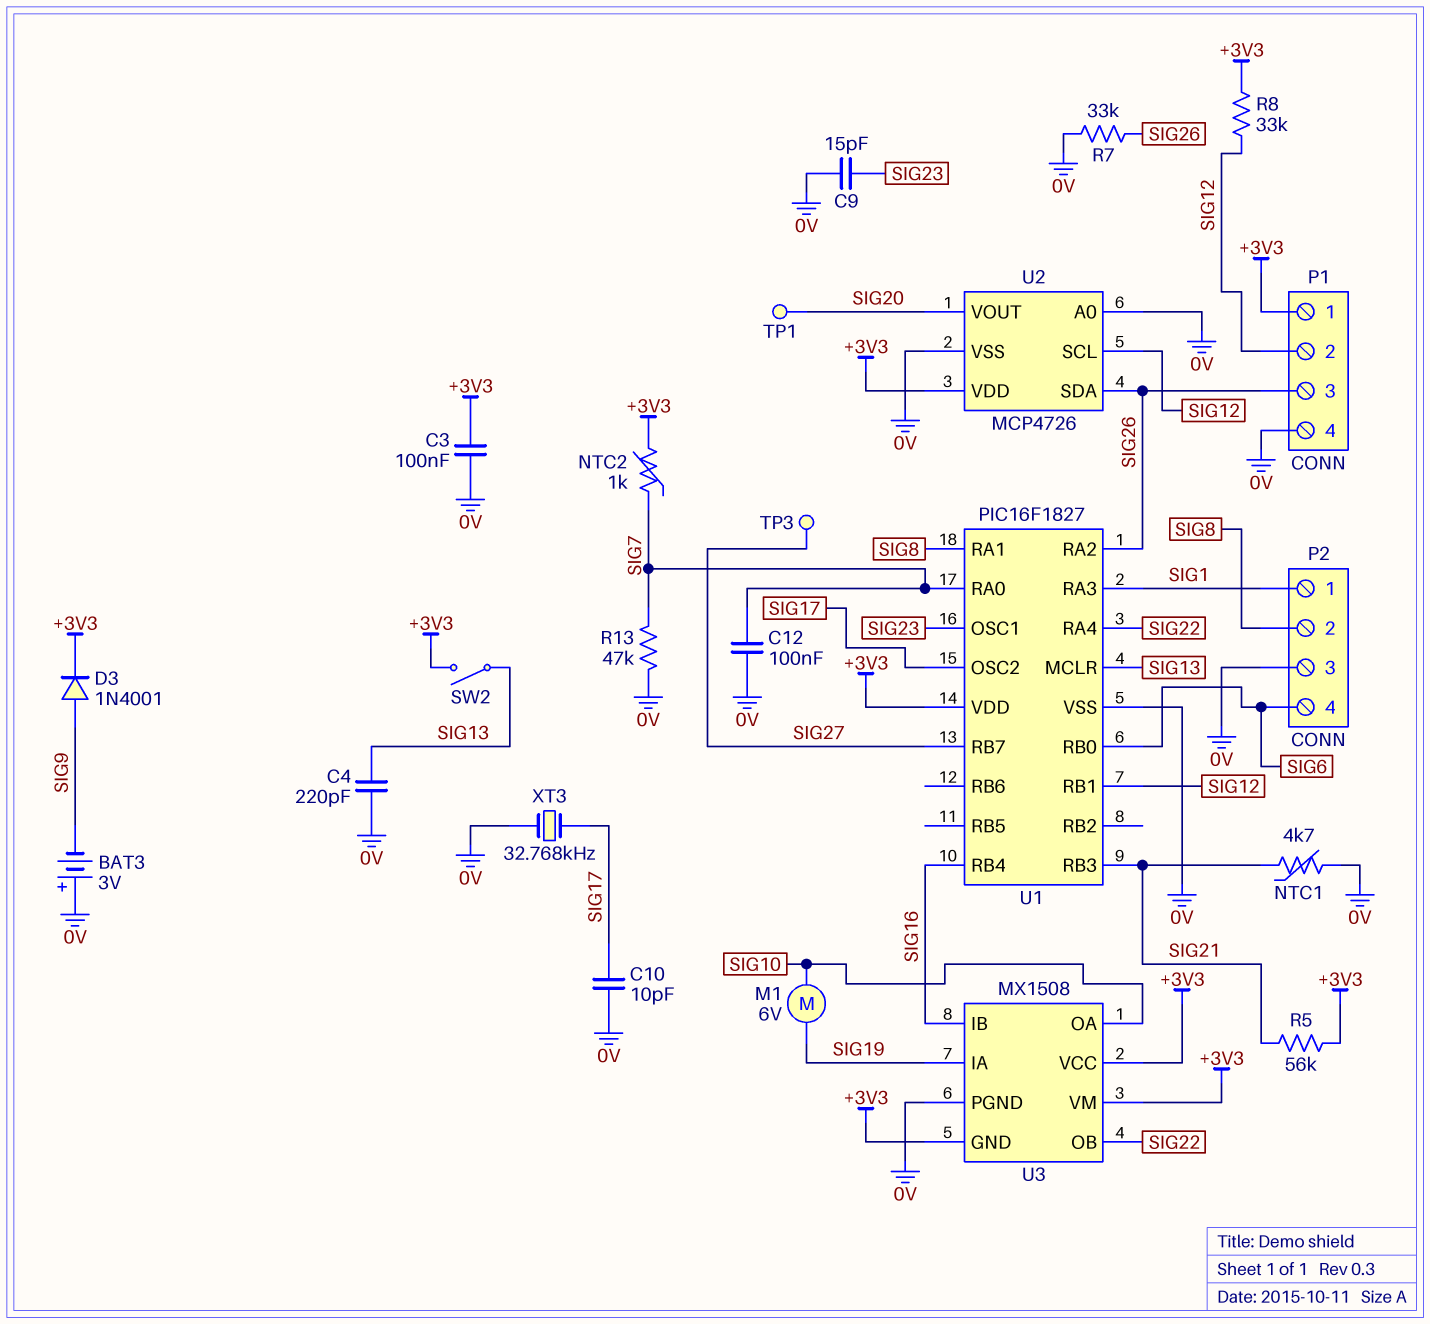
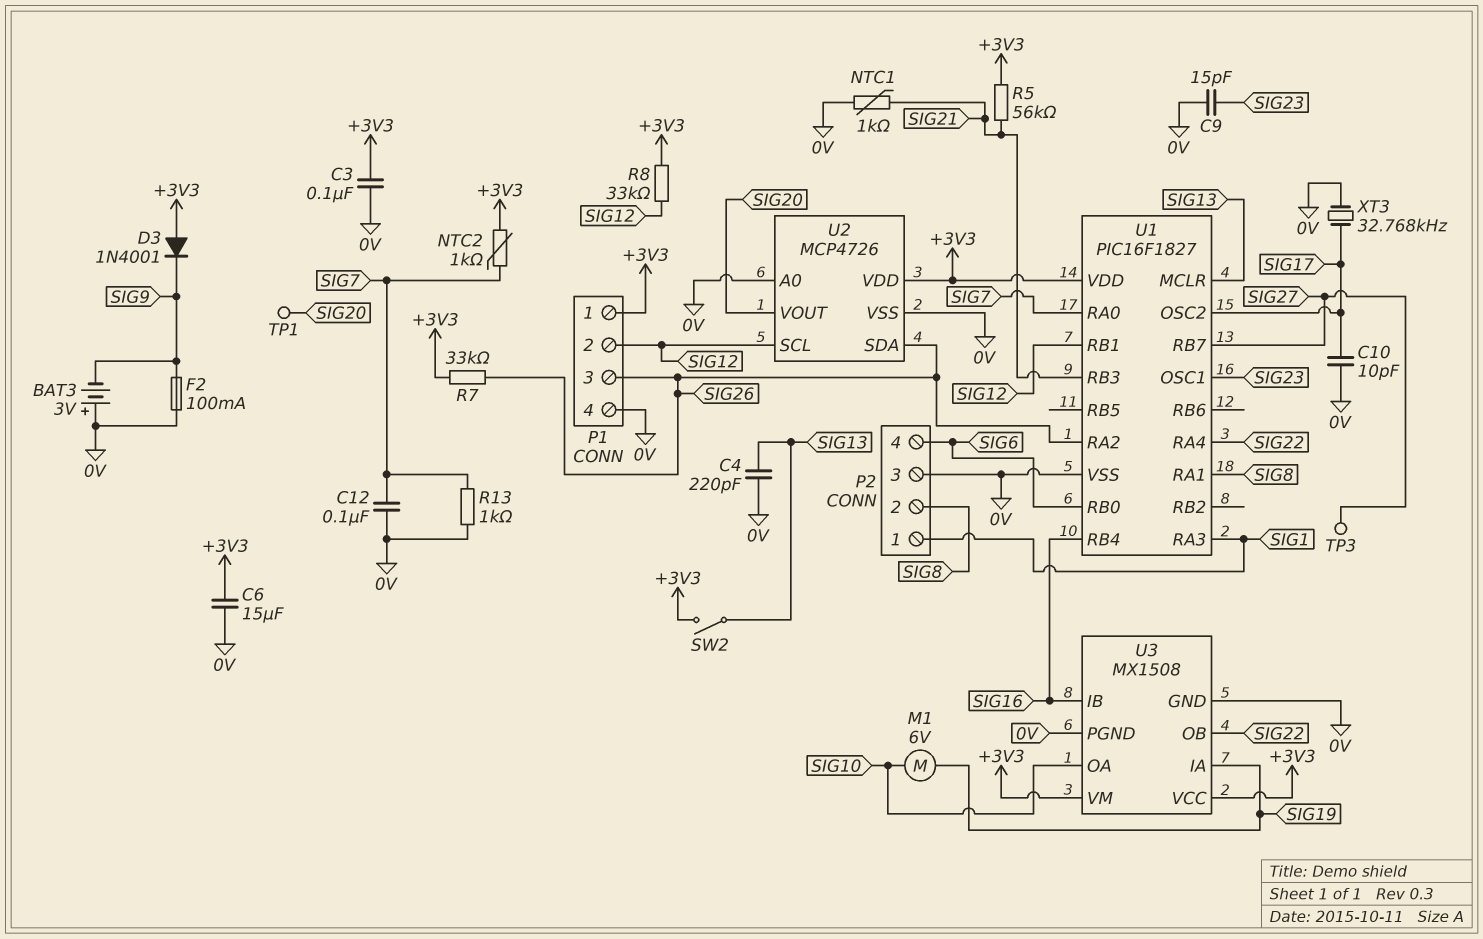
C6: none -> 15uF (+3V3, 0V)
D3: diode 1N4001 (A SIG9, K +3V3) -> diode 1N4001 (A +3V3, K SIG9)
F2: none -> 100mA (0V, SIG9)
NTC1: 4.7k (0V, SIG21) -> 1k (0V, SIG21)
R7: 33k (0V, SIG26) -> 33k (+3V3, SIG26)
R13: 47k (0V, SIG7) -> 1k (0V, SIG7)
U3 pin GND: +3V3 -> 0V

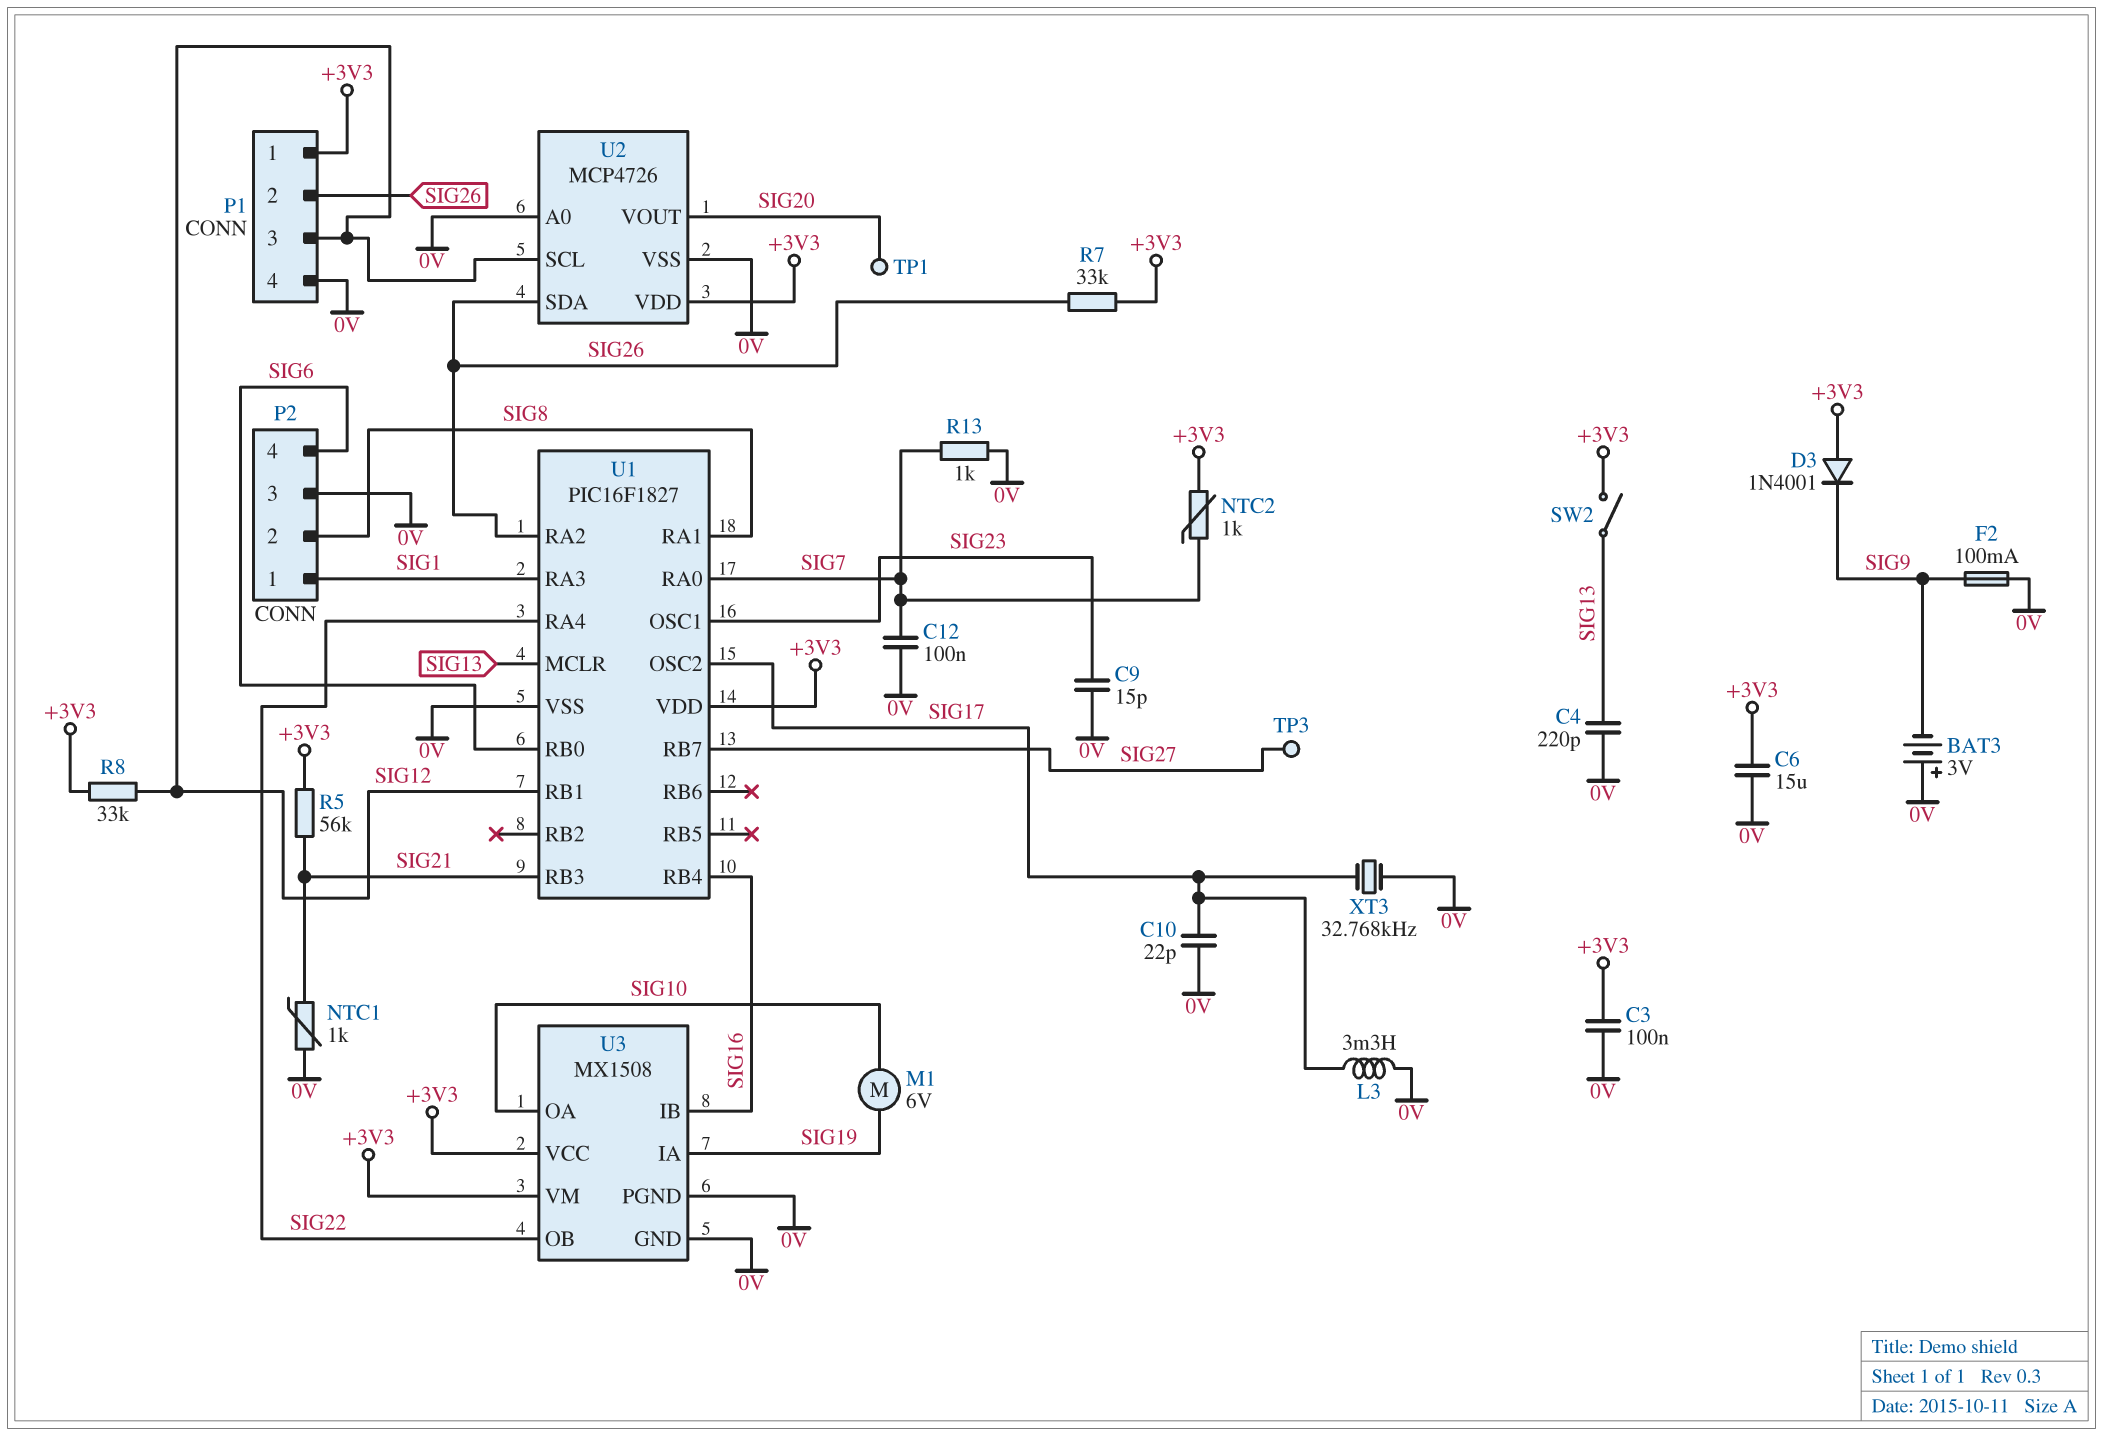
C10: 10pF (0V, SIG17) -> 22pF (0V, SIG17)
L3: none -> 3.3mH (0V, SIG17)
P1 pin 2: SIG12 -> SIG26
P1 pin 3: SIG26 -> SIG12

